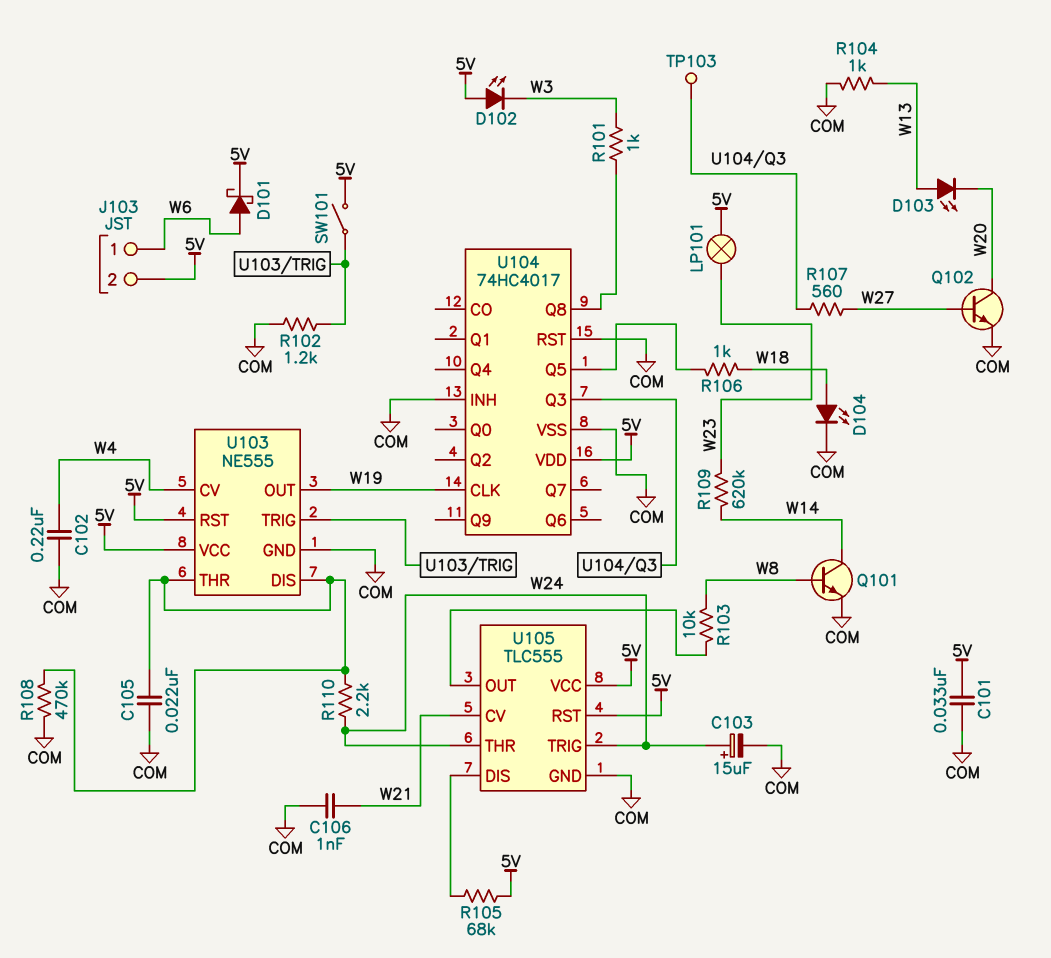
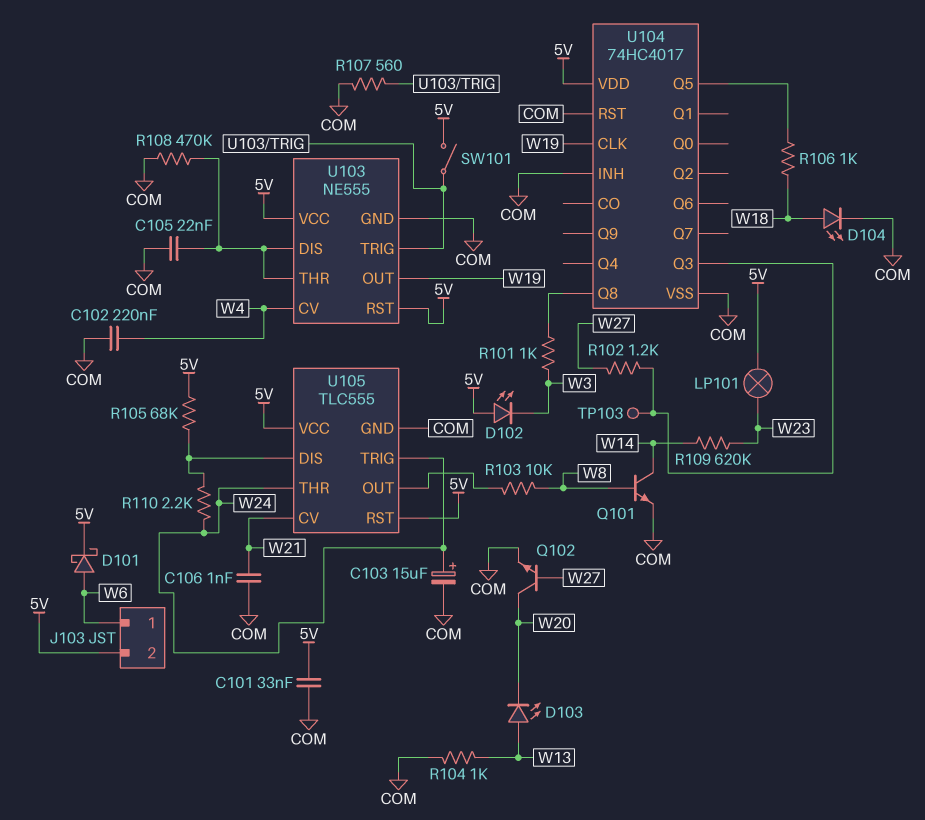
R102: 1.2k (COM, U103/TRIG) -> 1.2k (U104/Q3, W27)
R107: 560 (U104/Q3, W27) -> 560 (COM, U103/TRIG)
R110: 2.2k (U103/DIS, W24) -> 2.2k (U105/DIS, W24)

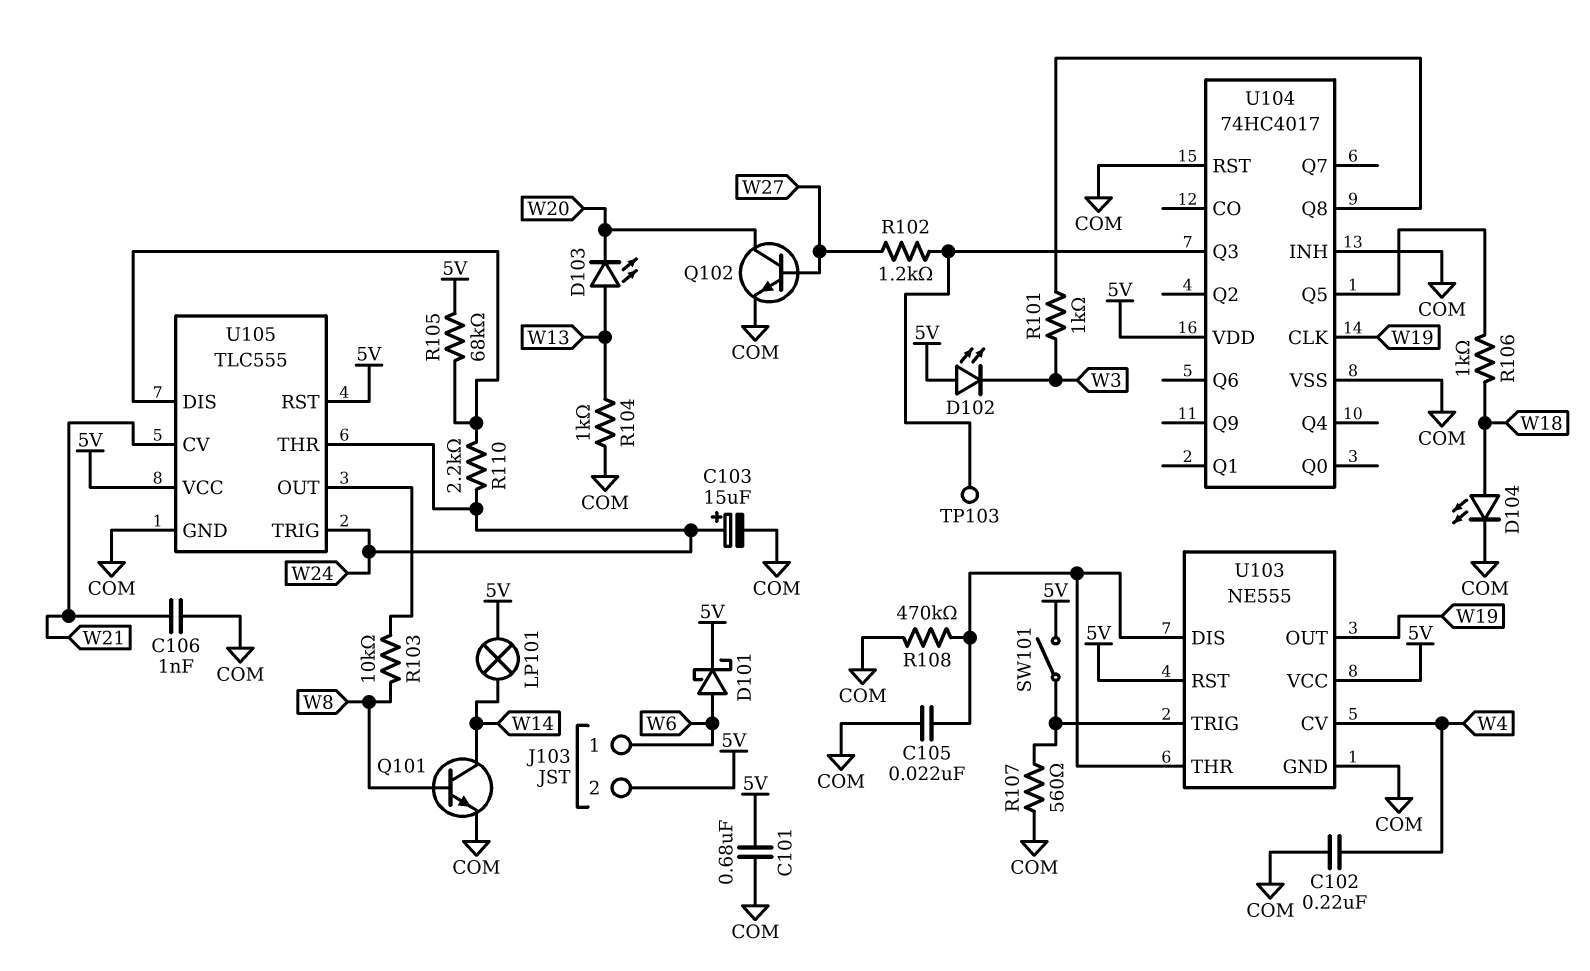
C101: 33nF (5V, COM) -> 680nF (5V, COM)
LP101: lamp (5V, W23) -> lamp (5V, W14)
R109: 620k (W14, W23) -> none

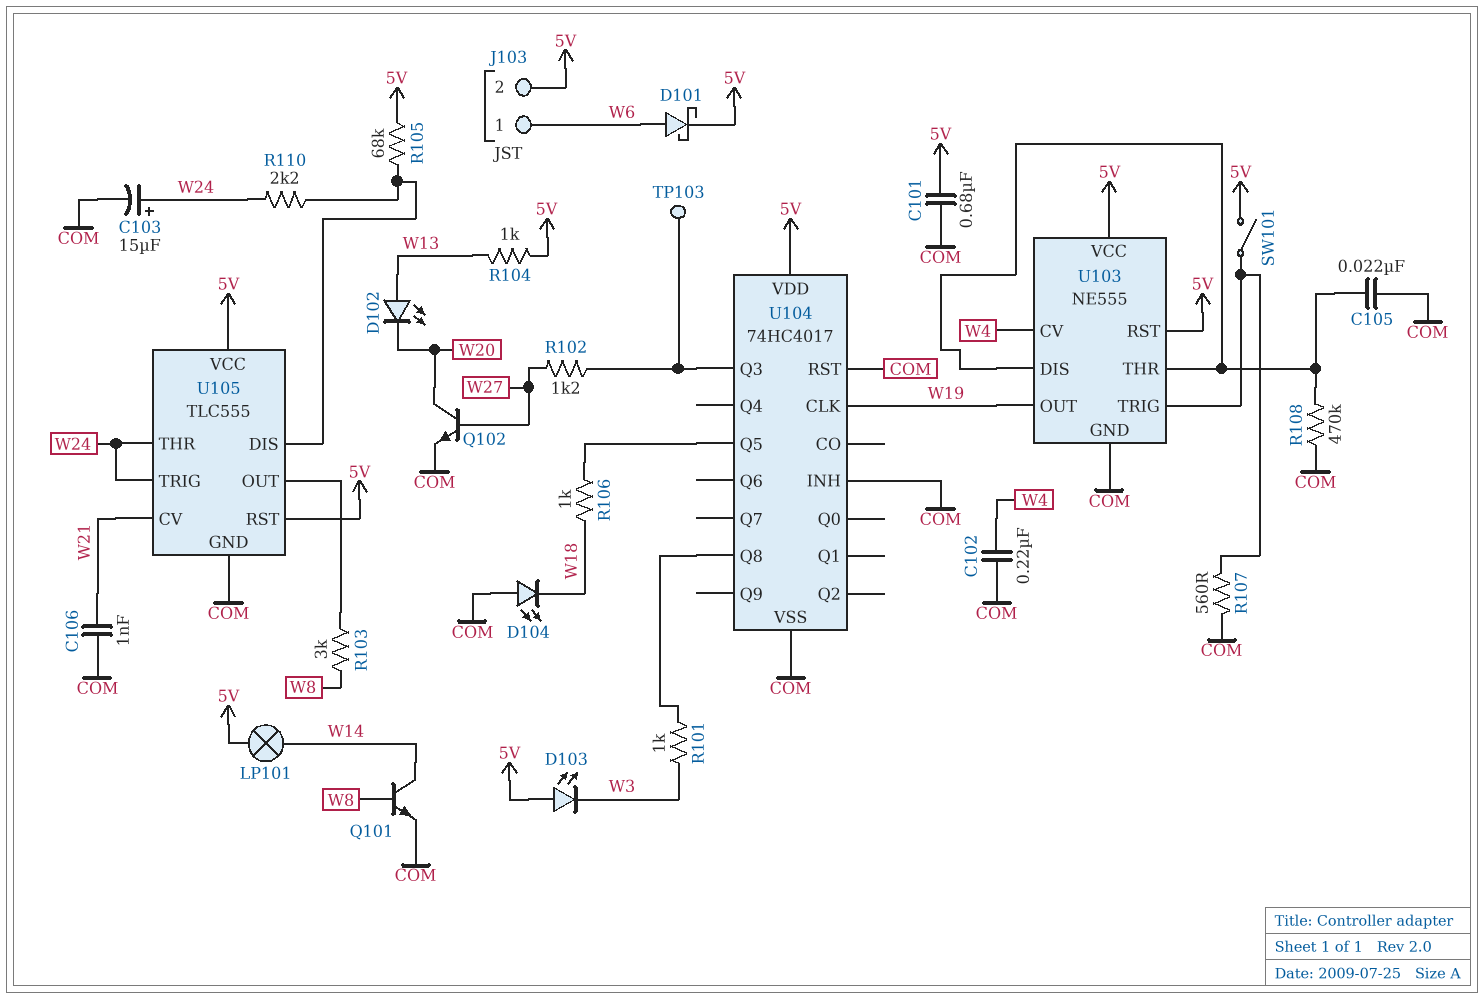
D102: LED (A 5V, K W3) -> LED (A W13, K W20)
D103: LED (A W13, K W20) -> LED (A 5V, K W3)
D104: LED (A W18, K COM) -> LED (A COM, K W18)
R103: 10k (U105/OUT, W8) -> 3k (U105/OUT, W8)
R104: 1k (COM, W13) -> 1k (5V, W13)

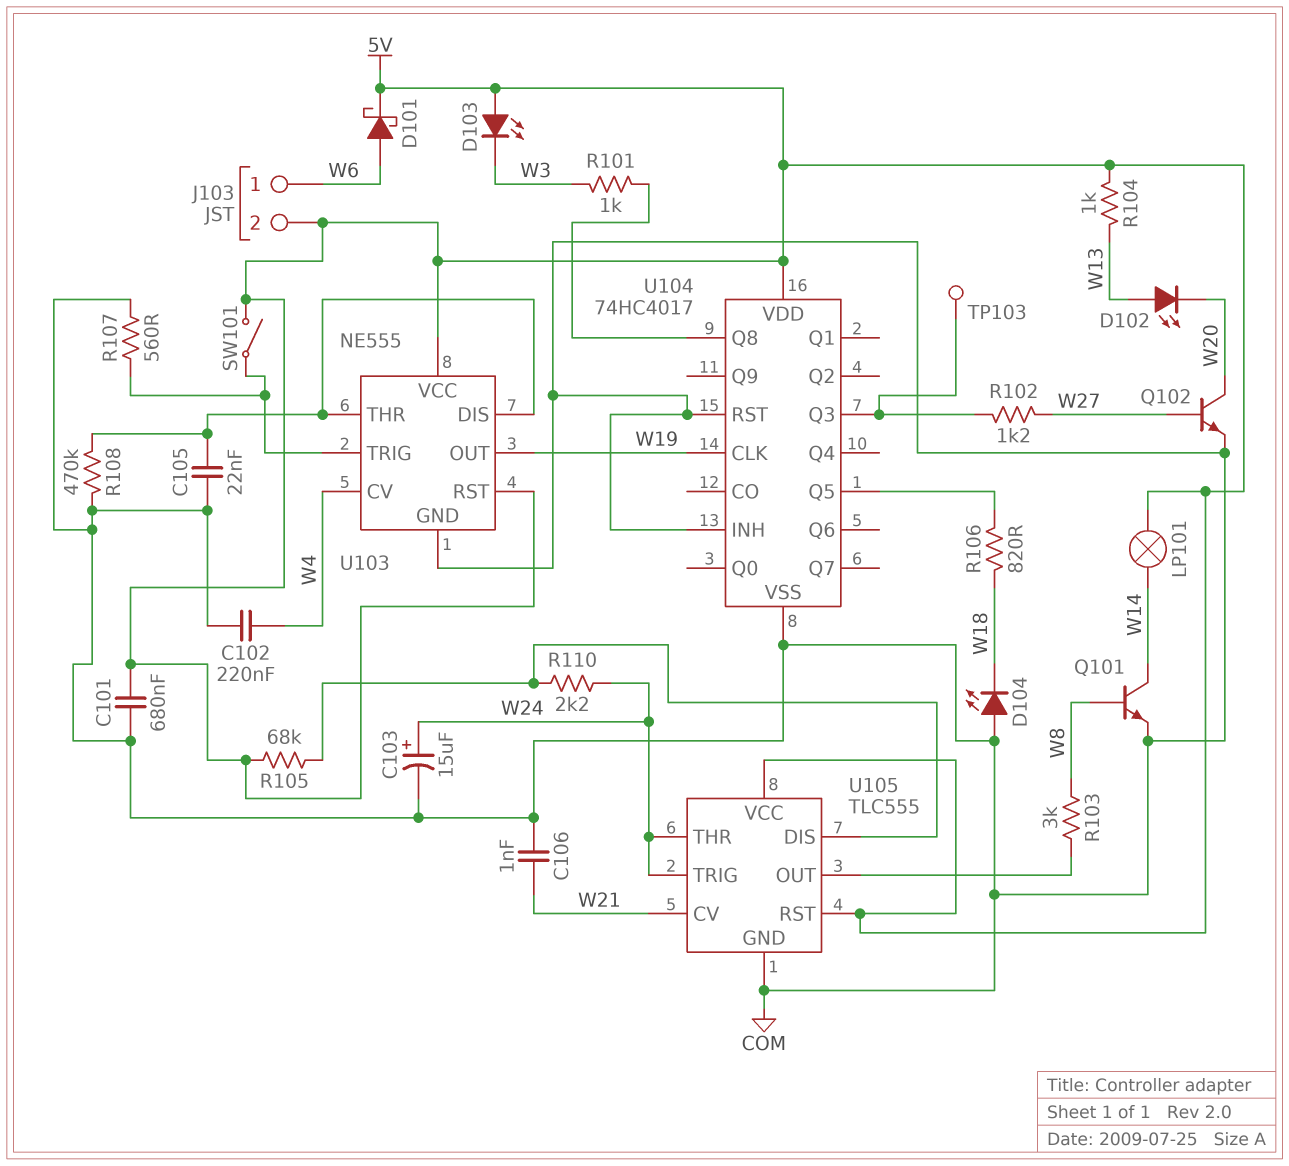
R106: 1k (U104/Q5, W18) -> 820 (U104/Q5, W18)

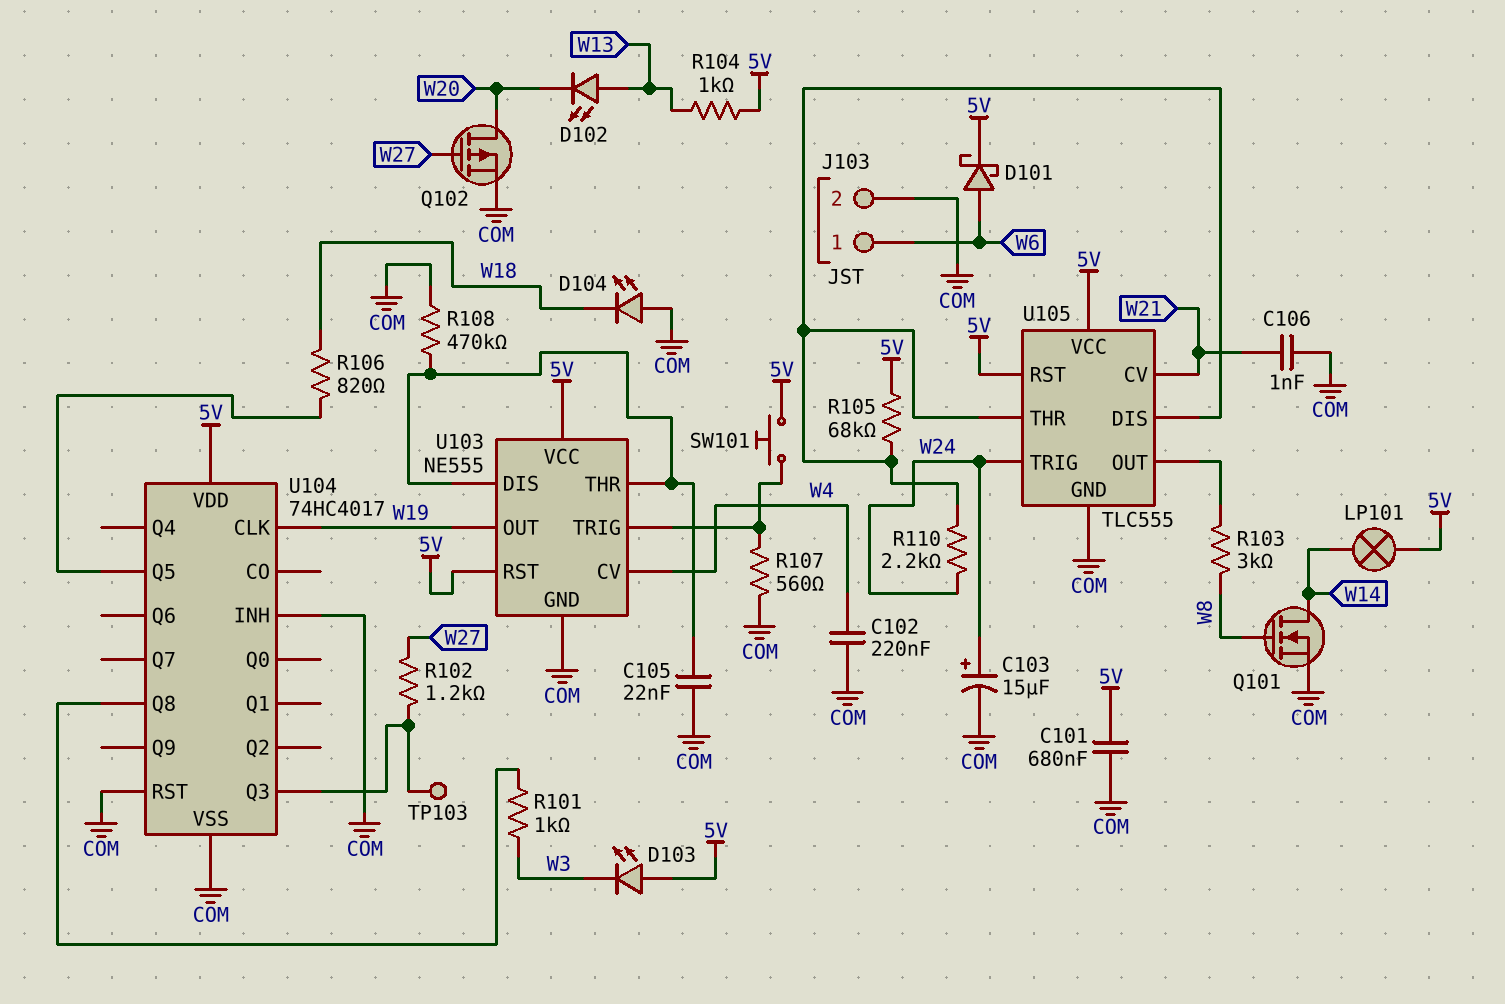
J103 pin 2: 5V -> COM
Q101: NPN (B W8, C W14, E COM) -> NMOS (G W8, D W14, S COM)
Q102: NPN (B W27, C W20, E COM) -> PMOS (G W27, D W20, S COM)
SW101: switch (5V, U103/TRIG) -> button (5V, U103/TRIG)
U105 pin THR: W24 -> U105/DIS

